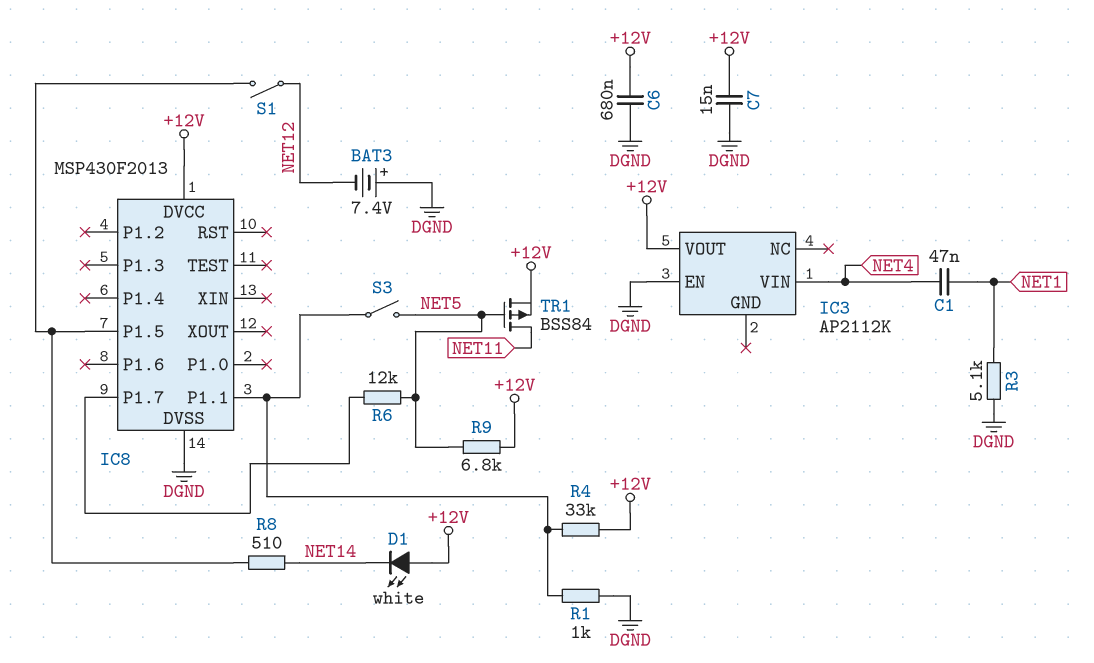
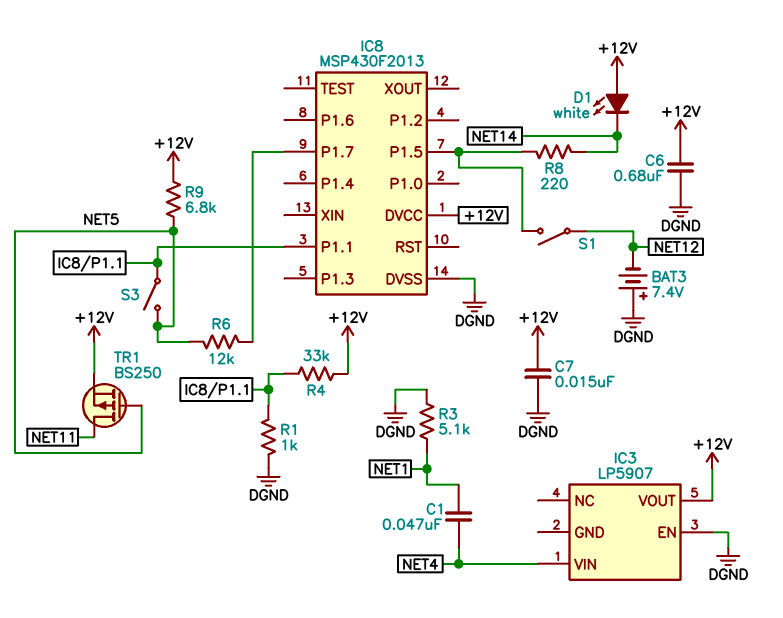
IC3: AP2112K -> LP5907
R8: 510 (IC8/P1.5, NET14) -> 220 (IC8/P1.5, NET14)
TR1: PMOS BSS84 (G NET5, D NET11, S +12V) -> PMOS BS250 (G NET5, D NET11, S +12V)

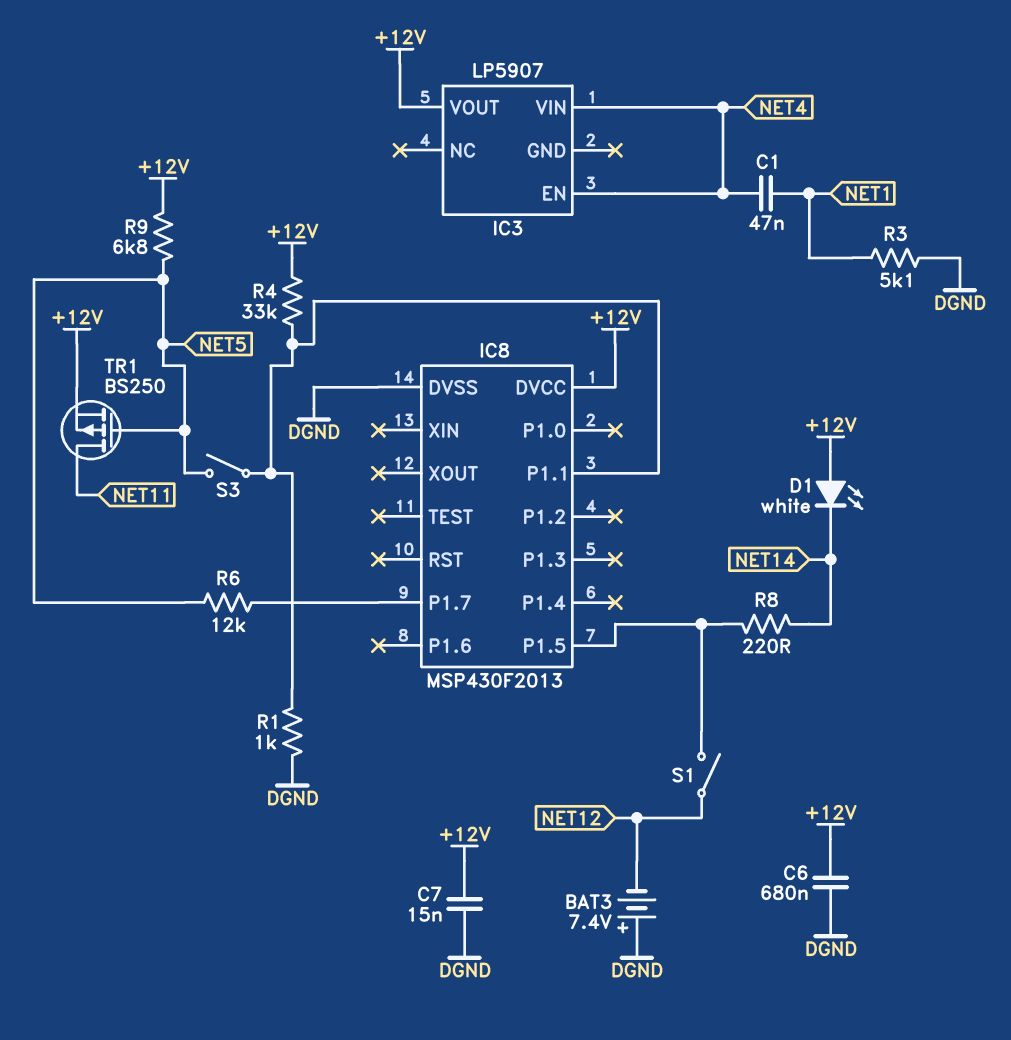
IC3 pin EN: DGND -> NET4

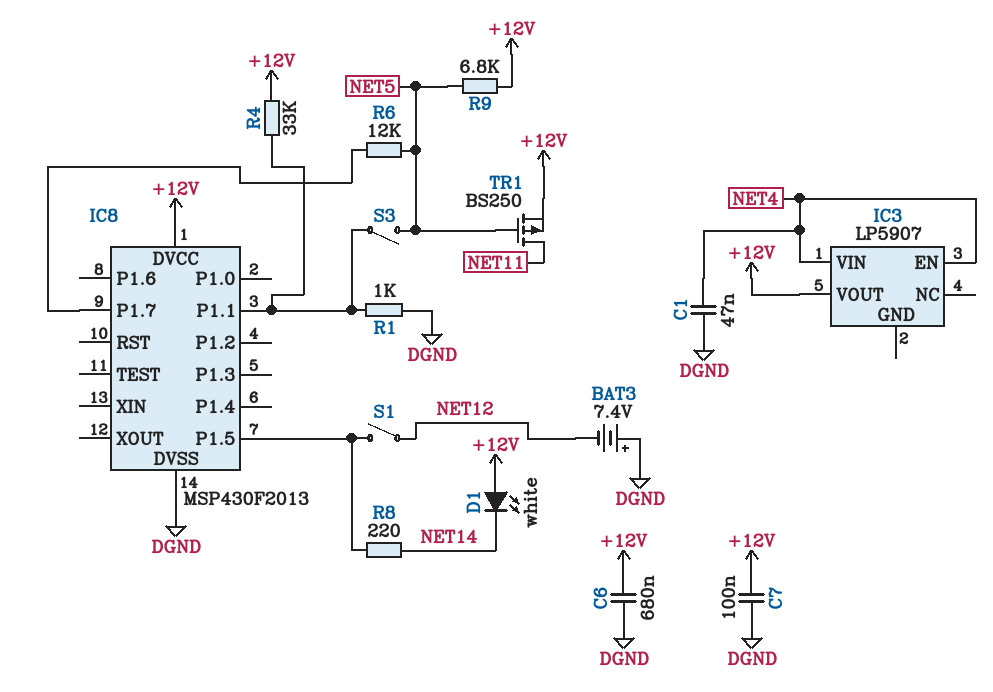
C1: 47nF (NET1, NET4) -> 47nF (DGND, NET4)
C7: 15nF (+12V, DGND) -> 100nF (+12V, DGND)
R3: 5.1k (DGND, NET1) -> none

